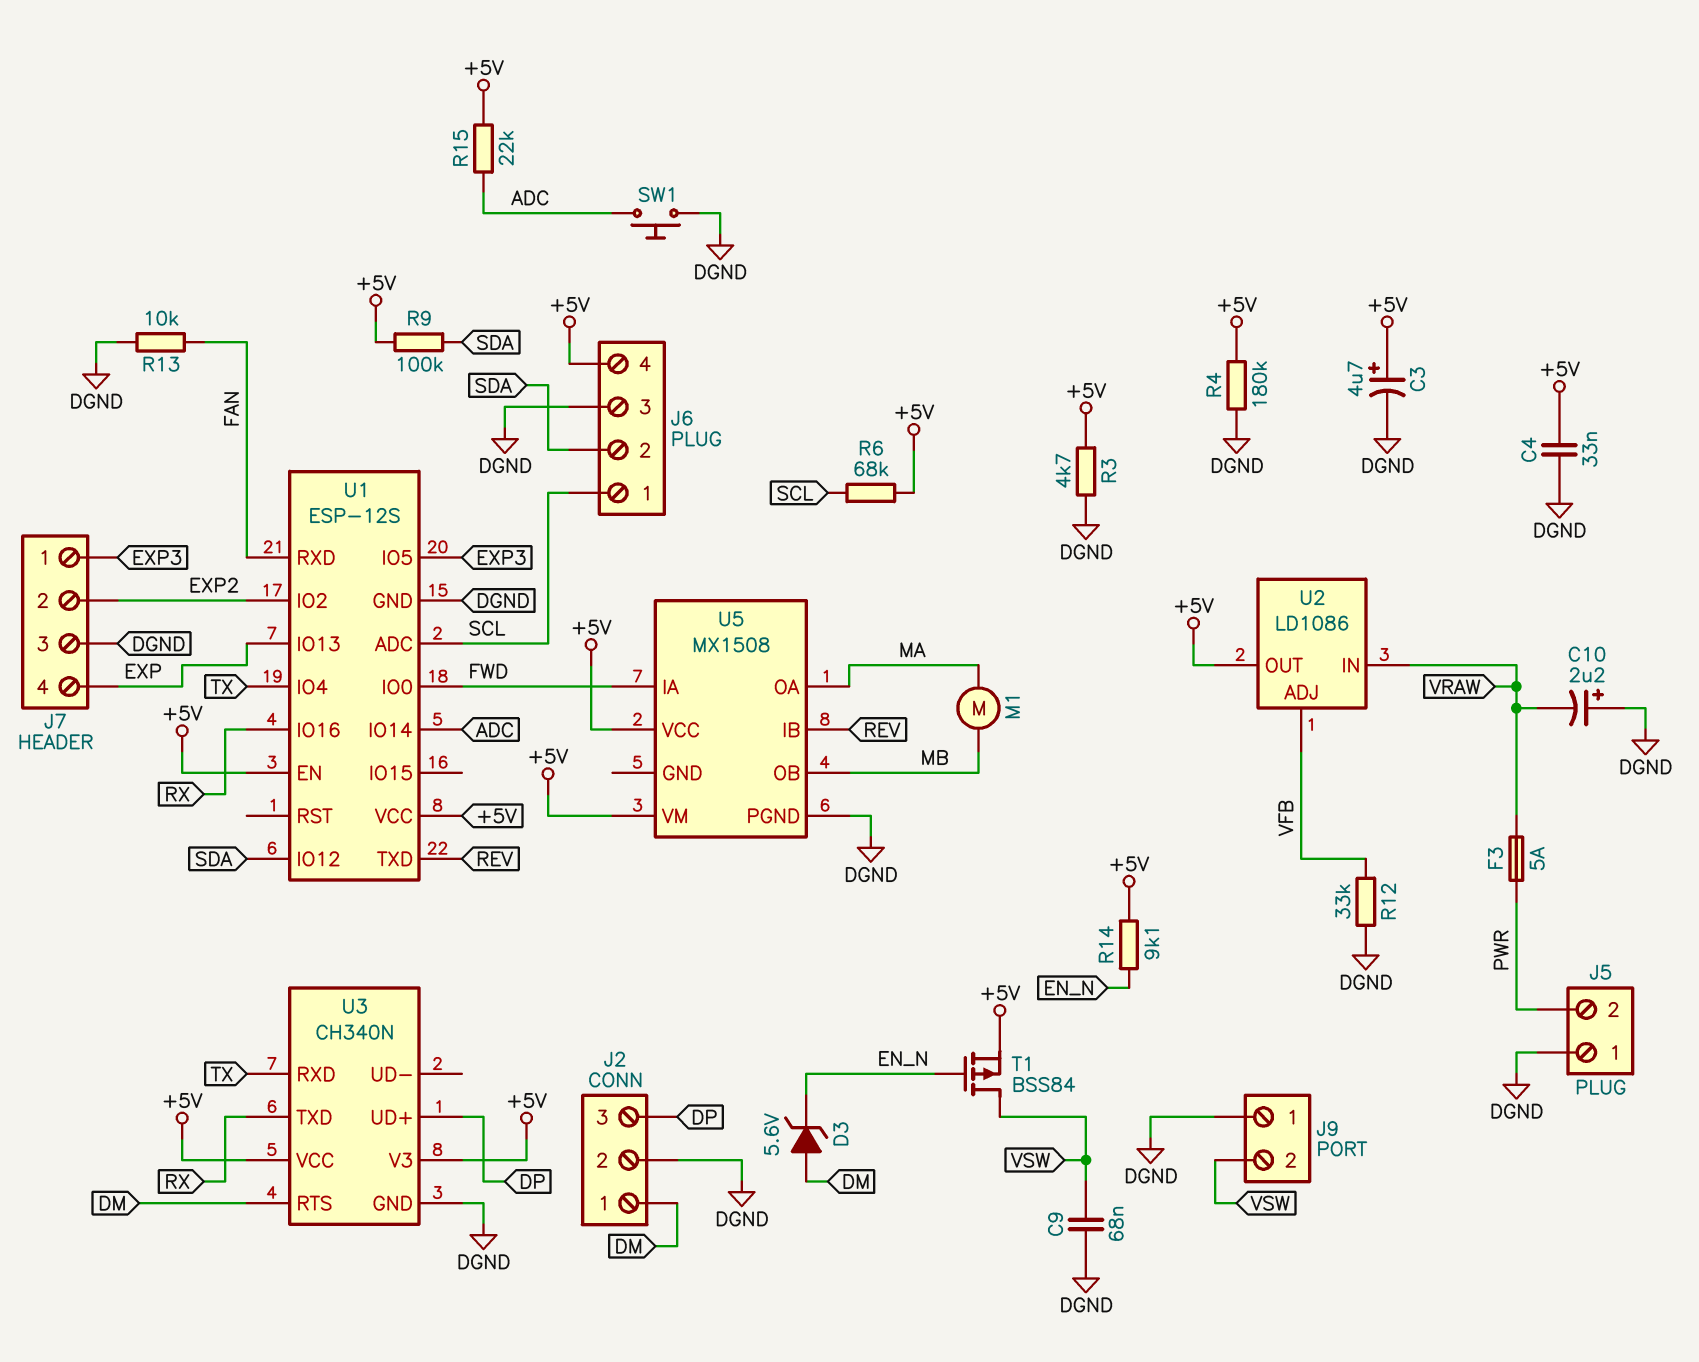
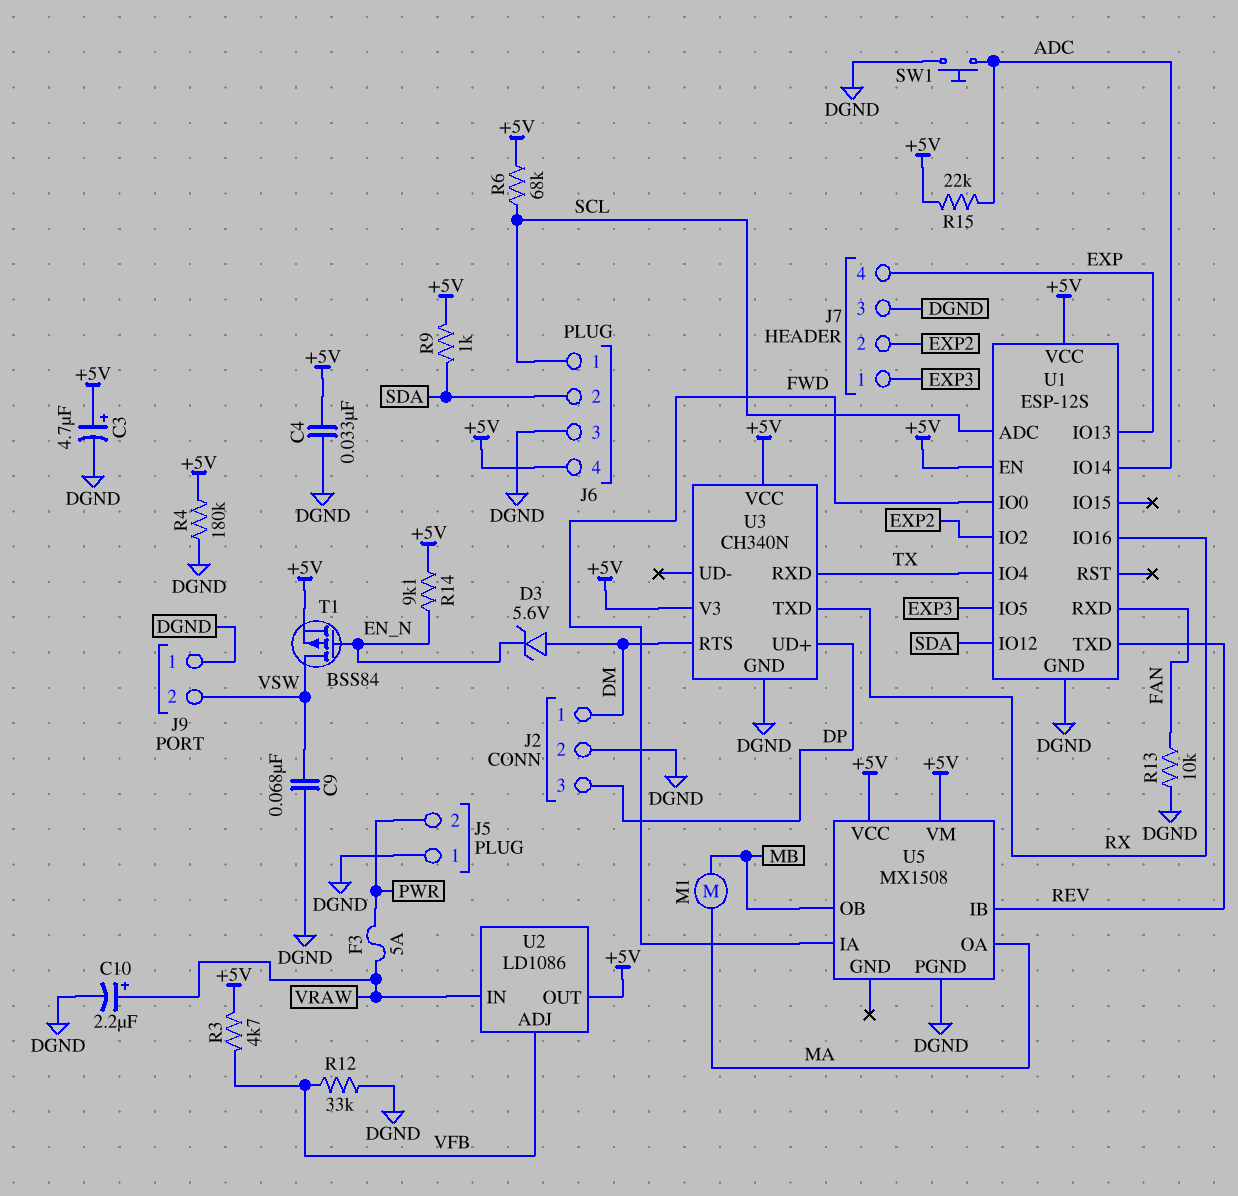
C10: 2.2uF (plus DGND, minus VRAW) -> 2.2uF (plus VRAW, minus DGND)
R3: 4.7k (+5V, DGND) -> 4.7k (+5V, VFB)
R9: 100k (+5V, SDA) -> 1k (+5V, SDA)

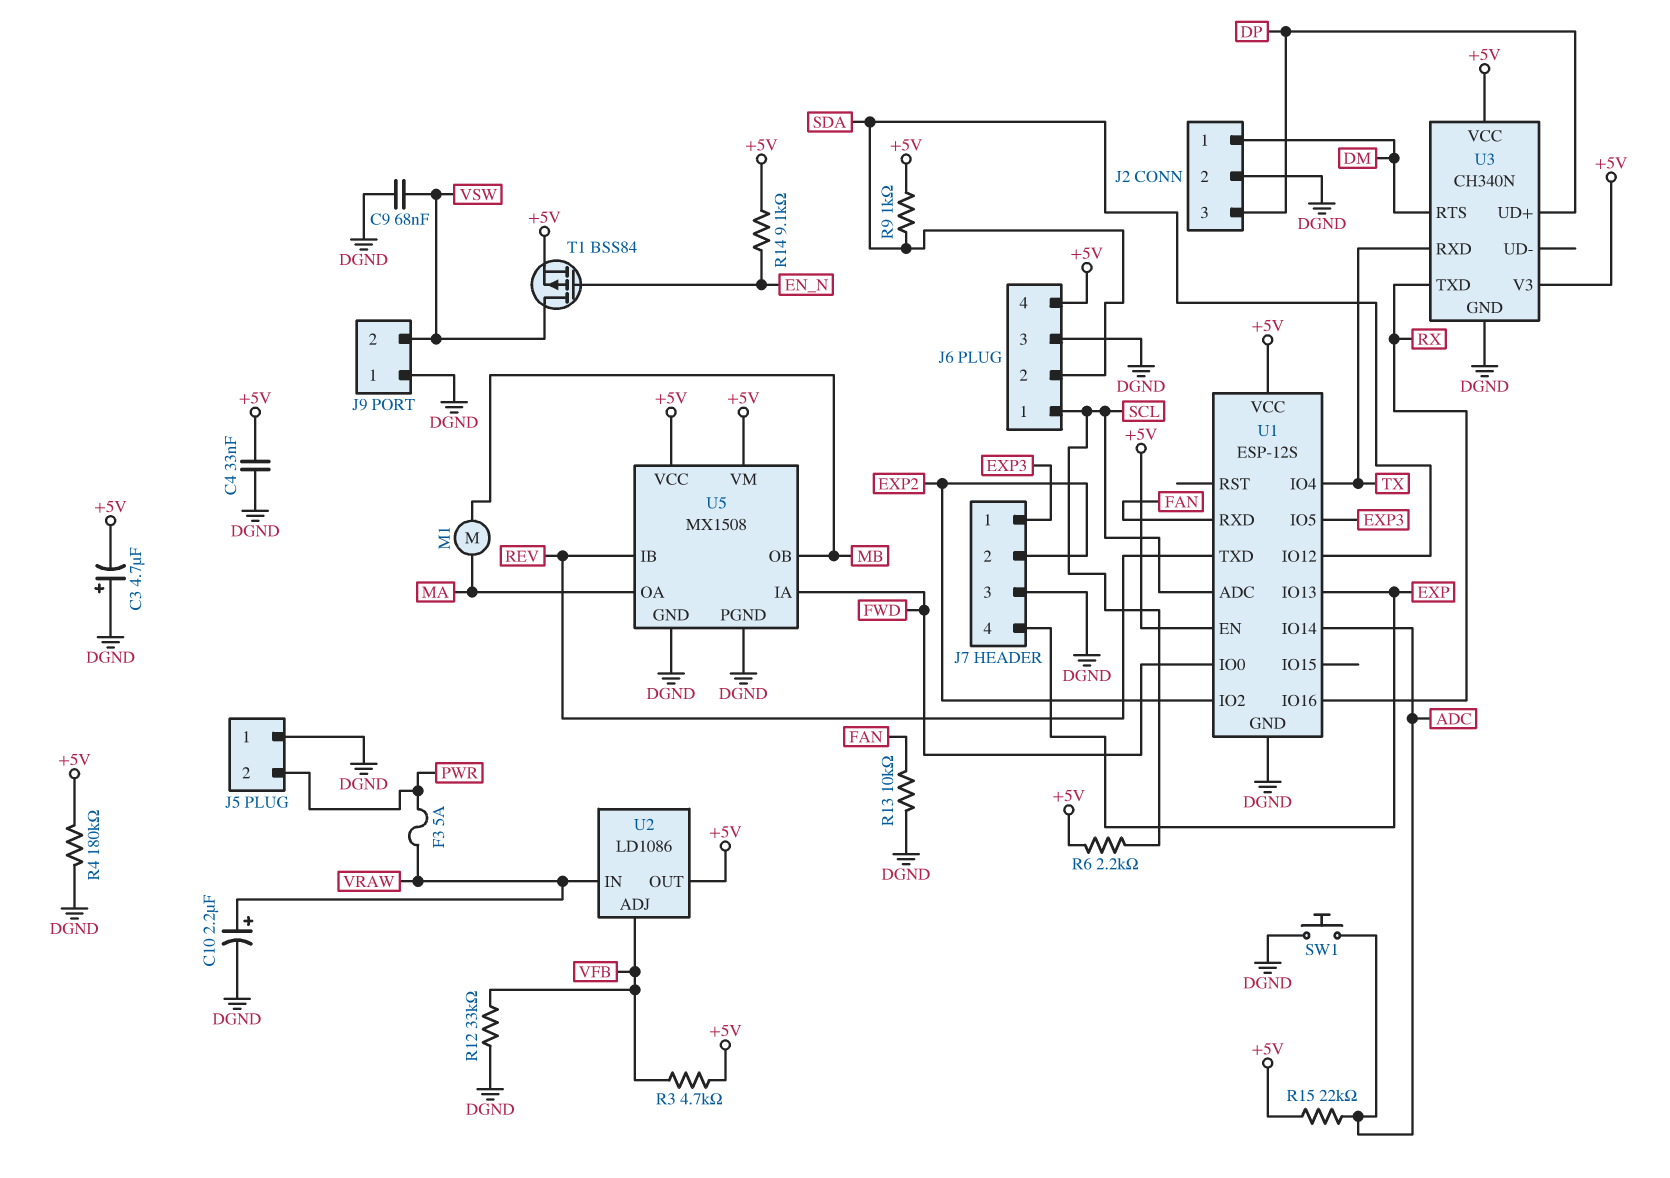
C3: 4.7uF (plus +5V, minus DGND) -> 4.7uF (plus DGND, minus +5V)
D3: zener 5.6V (A DM, K EN_N) -> none
R6: 68k (+5V, SCL) -> 2.2k (+5V, SCL)
U5 pin GND: none -> DGND

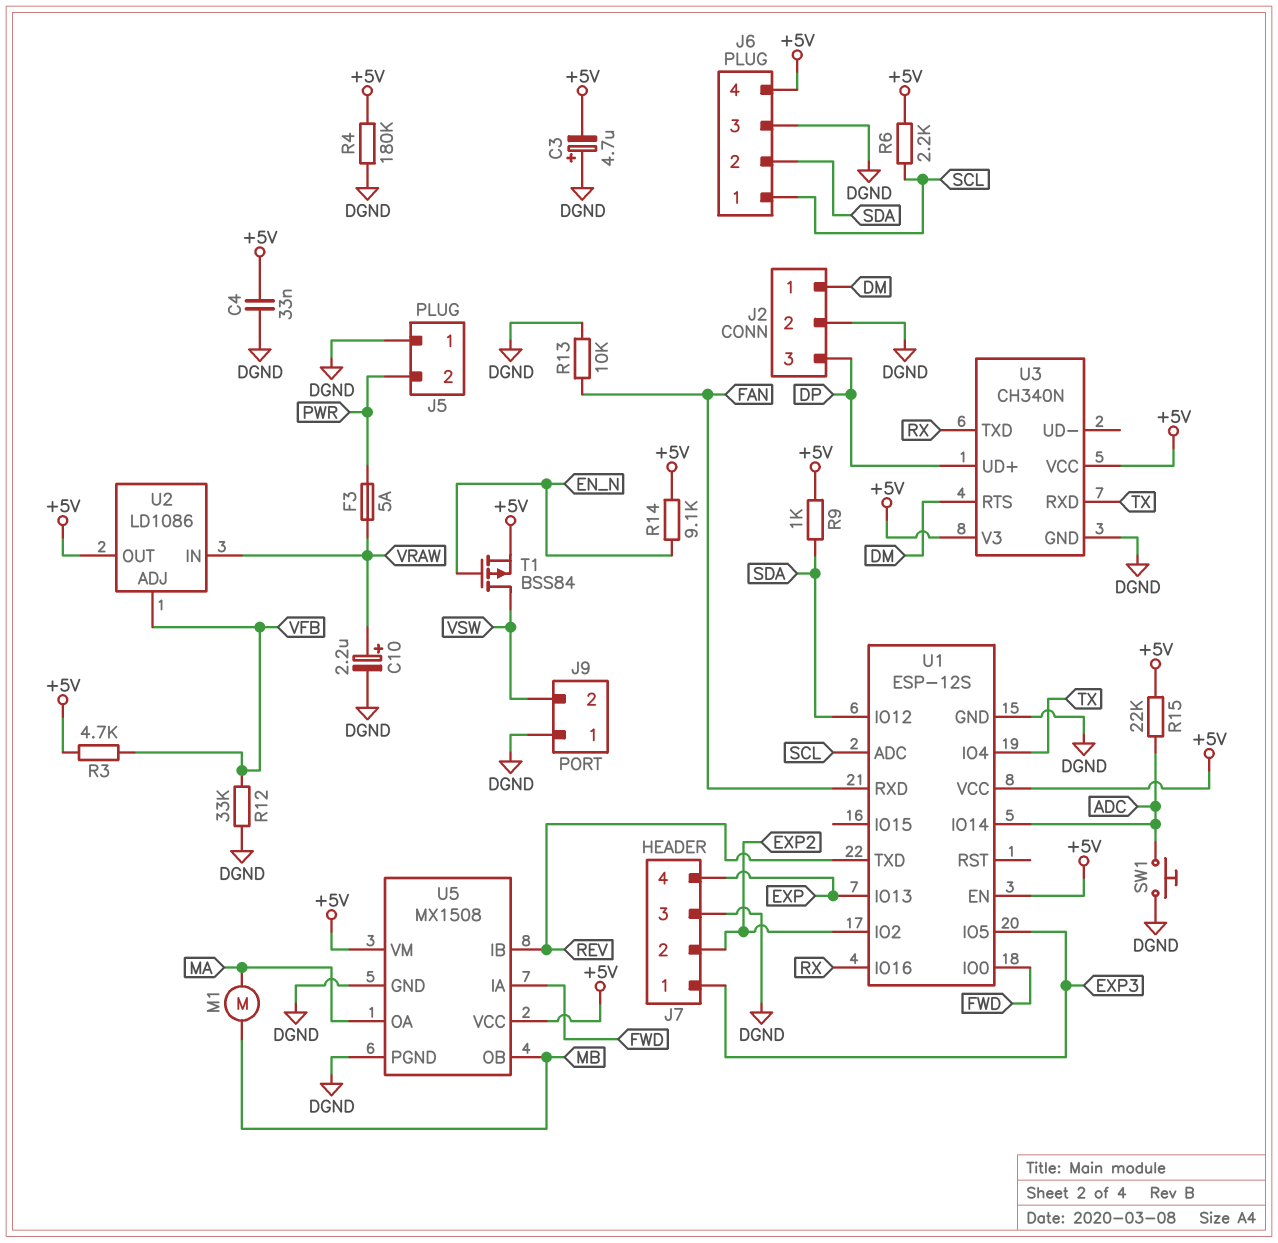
C9: 68nF (DGND, VSW) -> none

